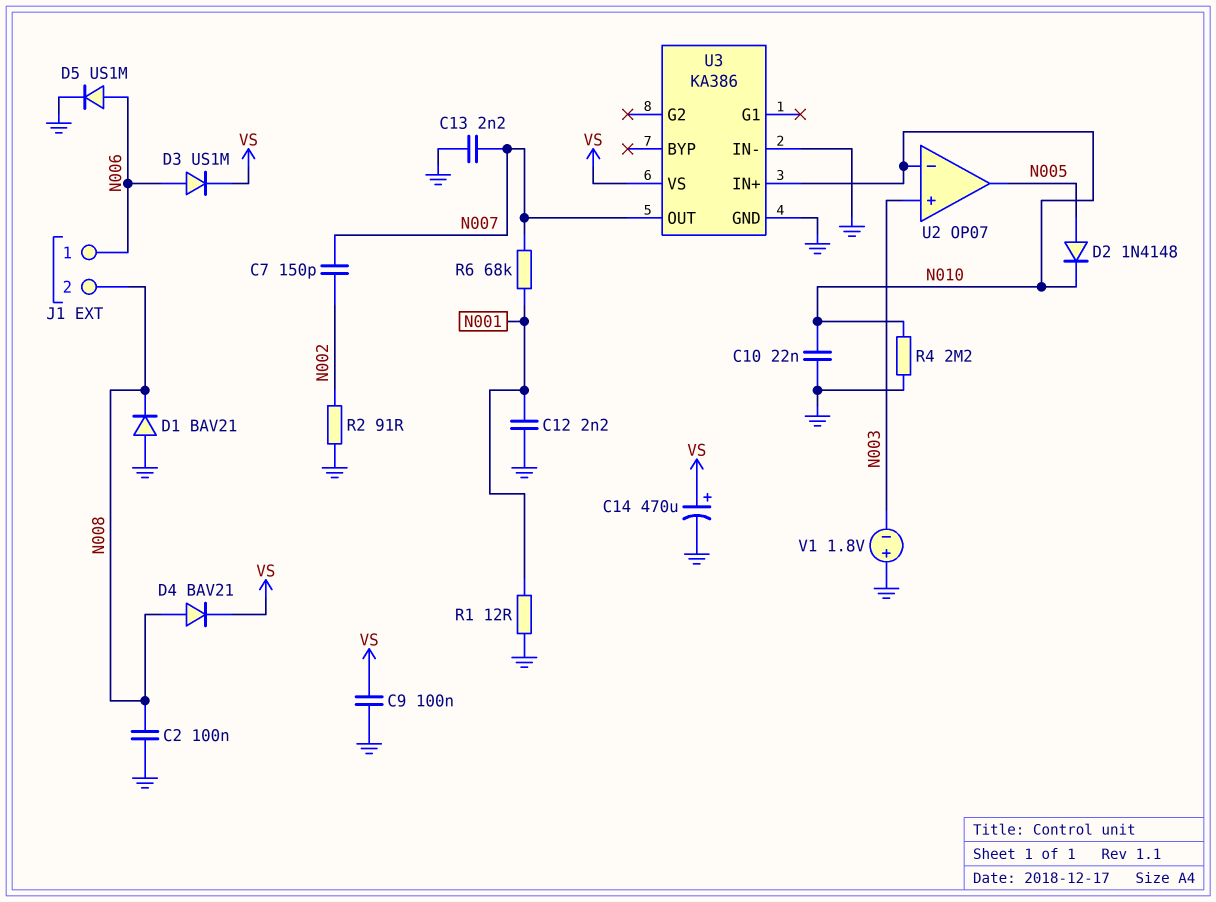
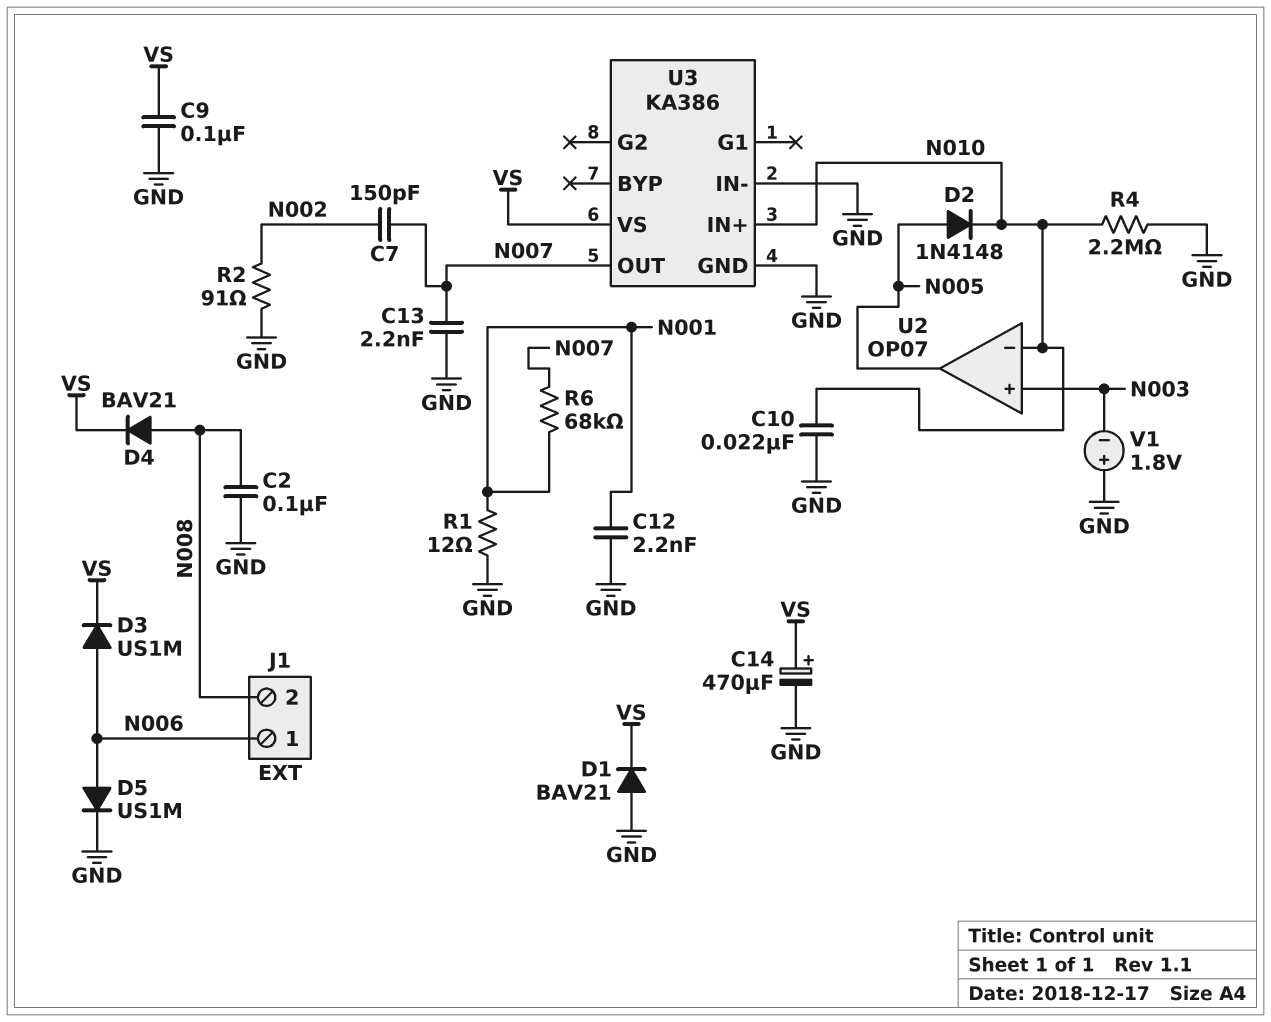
D1: diode BAV21 (A GND, K N008) -> diode BAV21 (A GND, K VS)

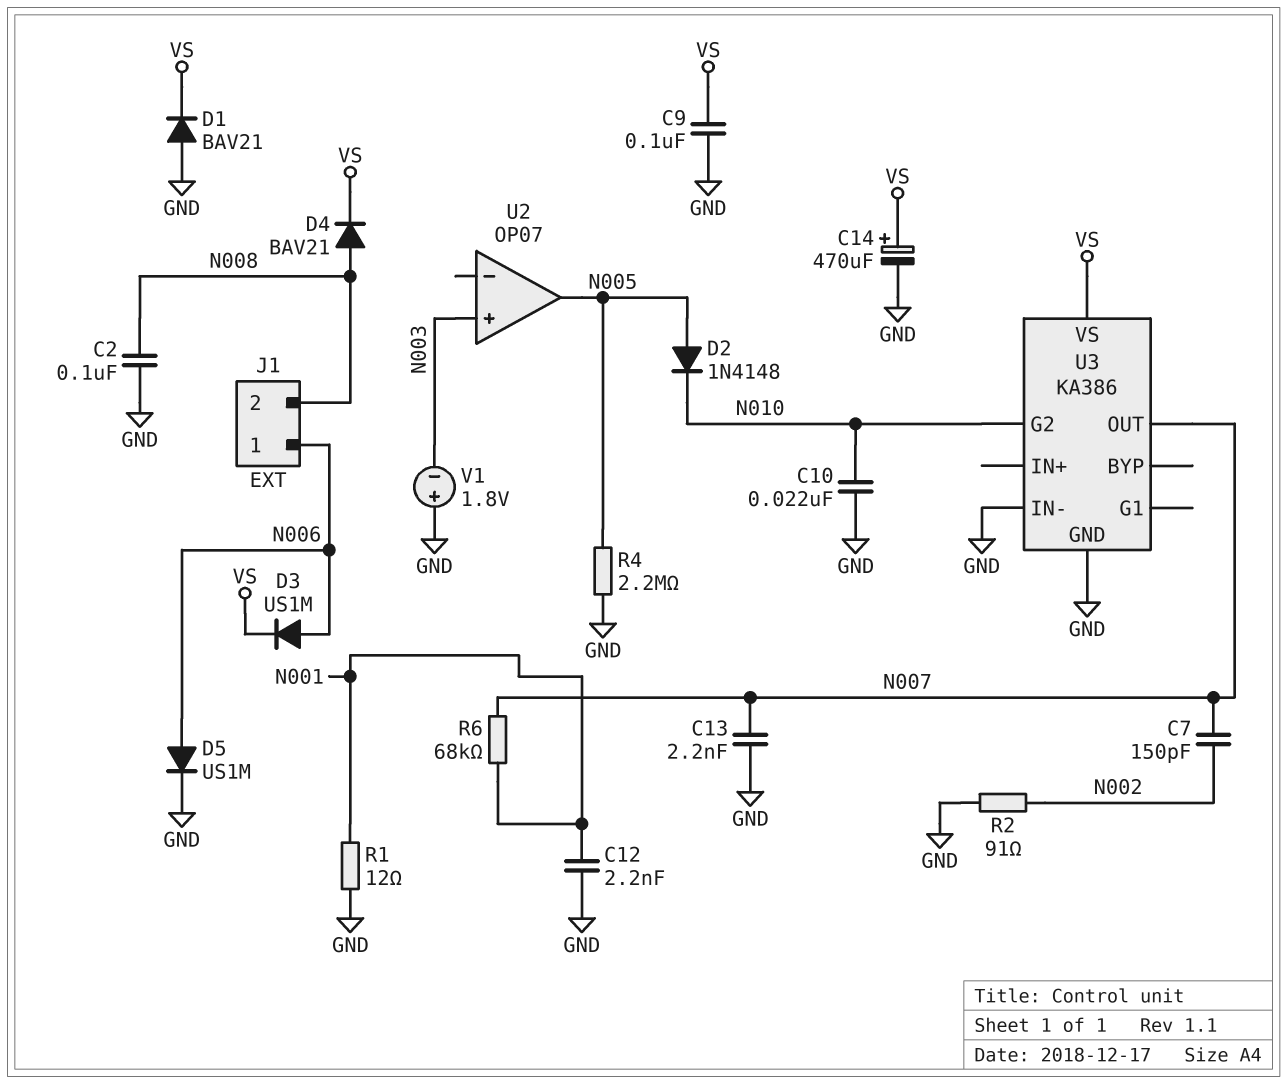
R4: 2.2M (GND, N010) -> 2.2M (GND, N005)
U2 pin in-: N010 -> none
U3 pin G2: none -> N010
U3 pin IN+: N010 -> none

